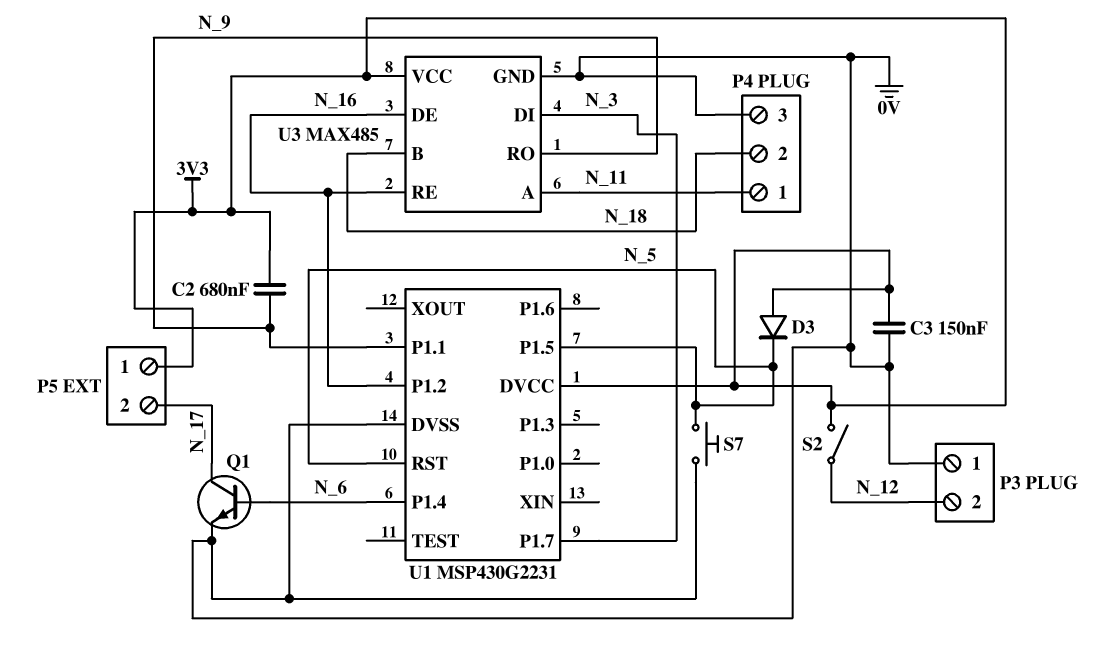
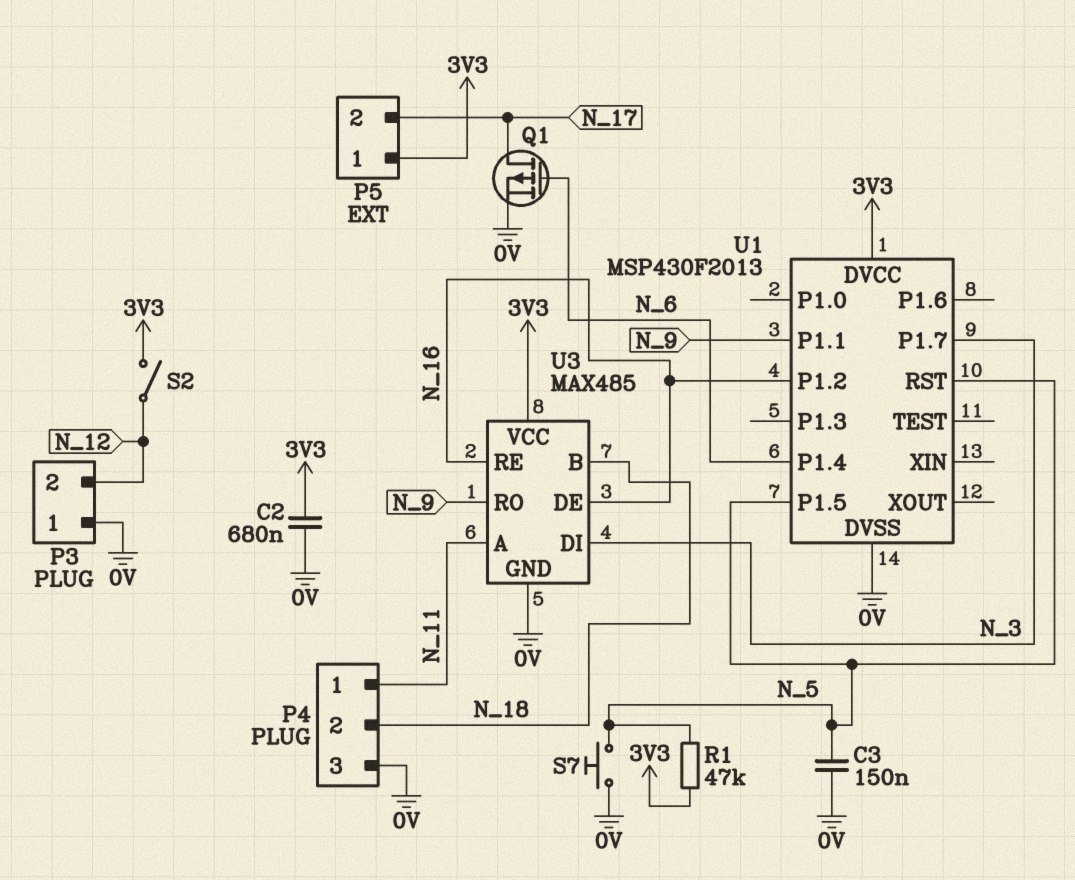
C2: 680nF (3V3, N_9) -> 680nF (0V, 3V3)
C3: 150nF (0V, 3V3) -> 150nF (0V, N_5)
D3: diode (A 3V3, K N_5) -> none
Q1: NPN (B N_6, C N_17, E 0V) -> PMOS (G N_6, D N_17, S 0V)
R1: none -> 47k (3V3, N_5)
U1: MSP430G2231 -> MSP430F2013

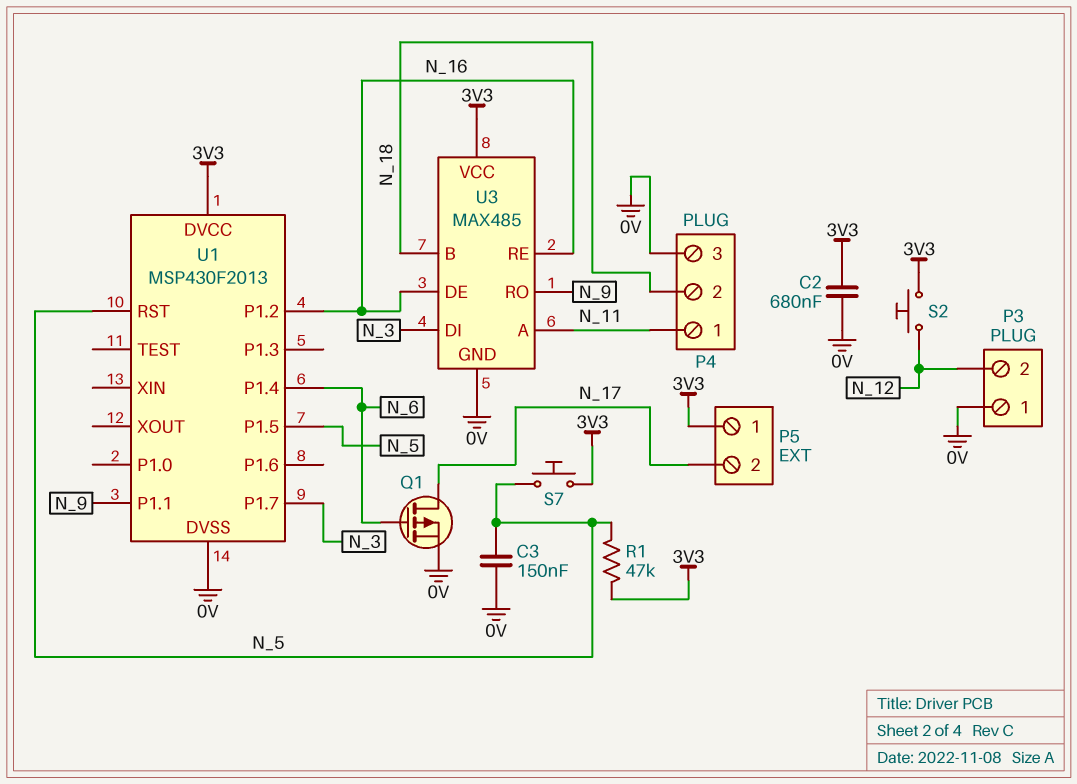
S2: switch (3V3, N_12) -> button (3V3, N_12)
S7: button (0V, N_5) -> button (3V3, N_5)

